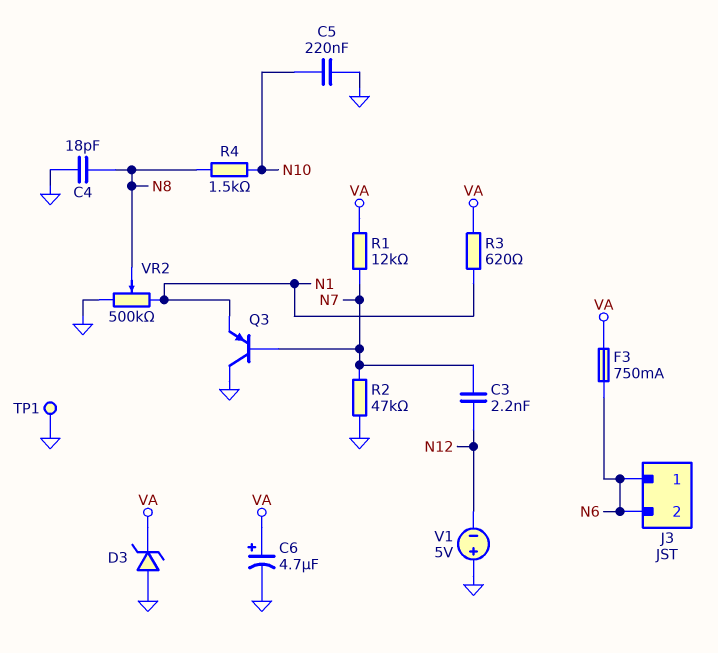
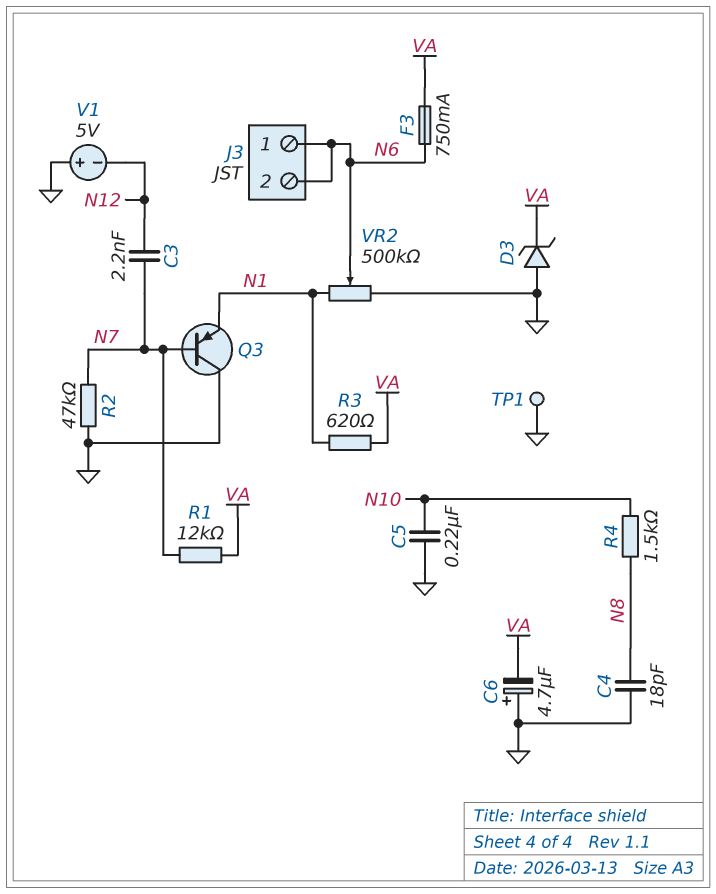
C6: 4.7uF (plus VA, minus GND) -> 4.7uF (plus GND, minus VA)
VR2: 500k (GND, N1, wiper N8) -> 500k (GND, N1, wiper N6)

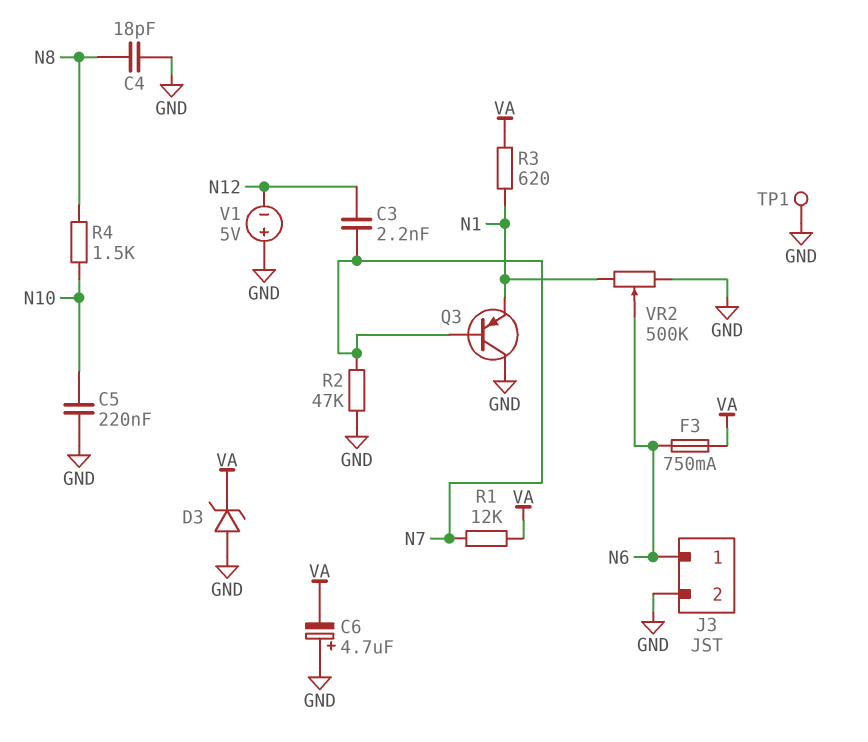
J3 pin 2: N6 -> GND

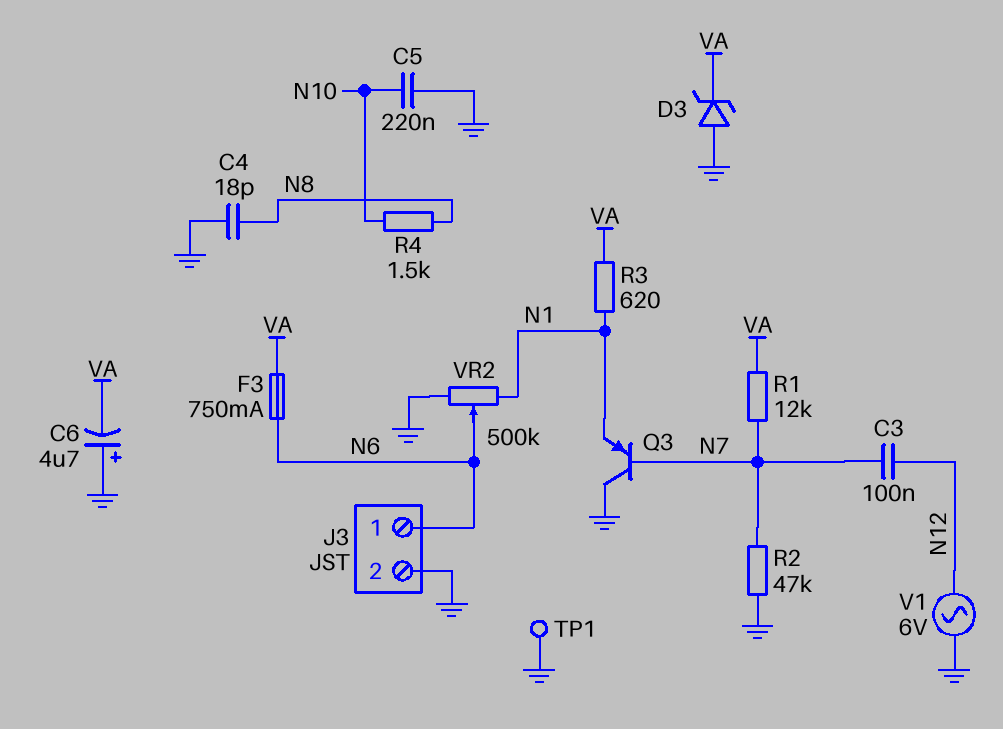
C3: 2.2nF (N7, N12) -> 100nF (N7, N12)
V1: 5V (plus GND, minus N12) -> AC 6V (GND, N12)

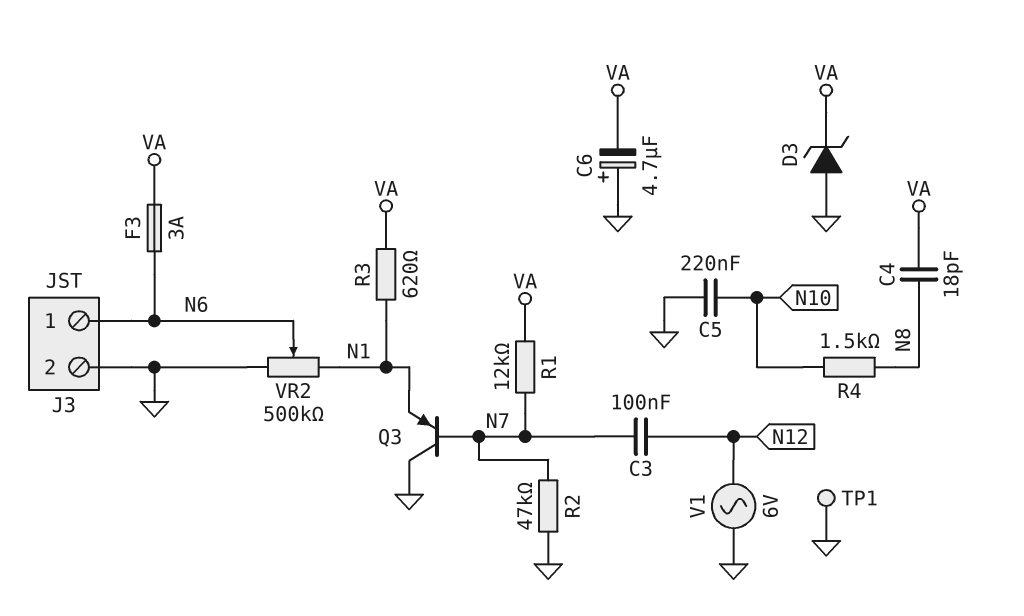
C4: 18pF (GND, N8) -> 18pF (N8, VA)
F3: 750mA (N6, VA) -> 3A (N6, VA)

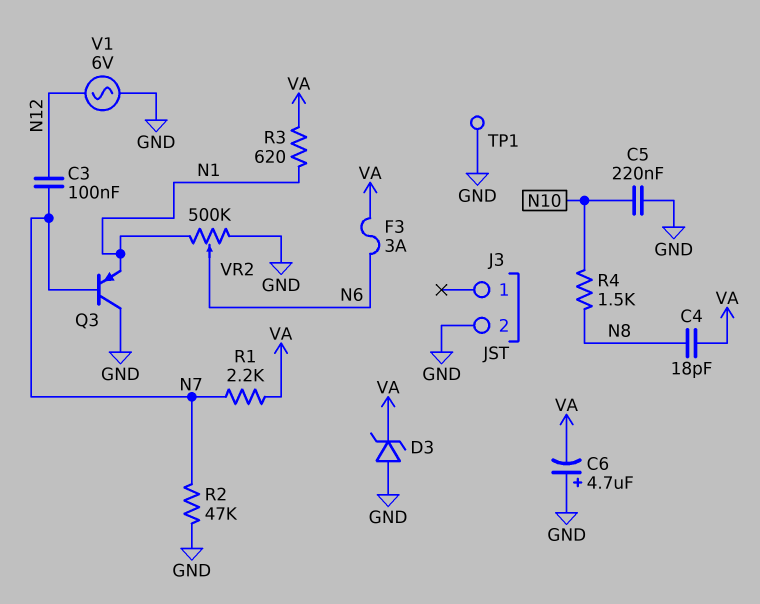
J3 pin 1: N6 -> none
R1: 12k (N7, VA) -> 2.2k (N7, VA)

